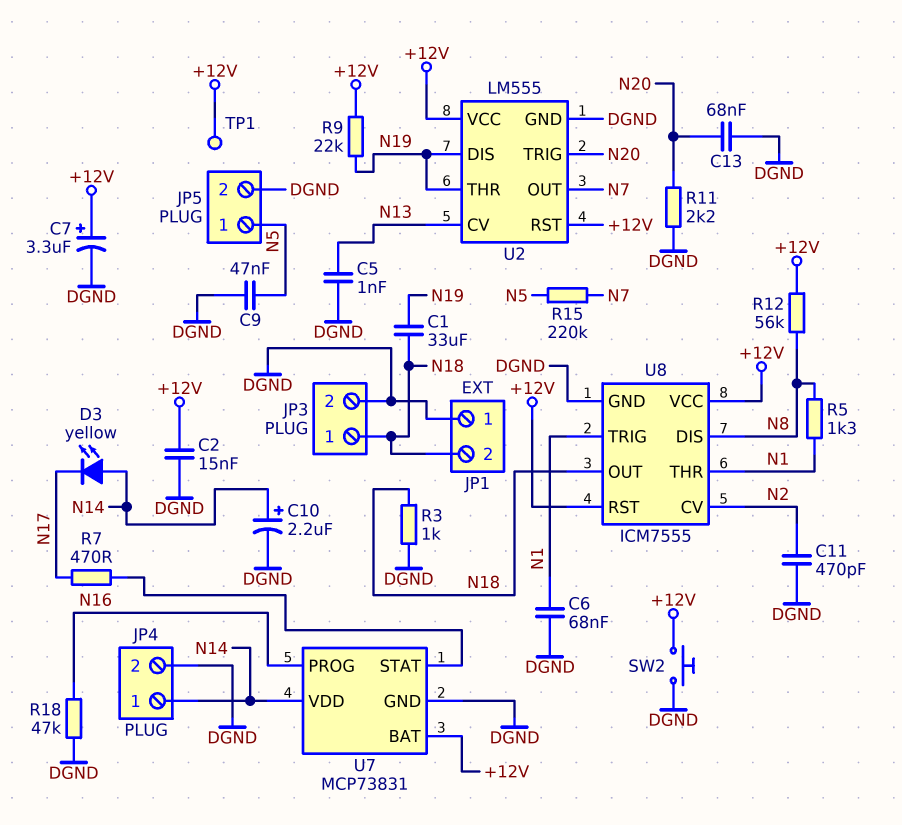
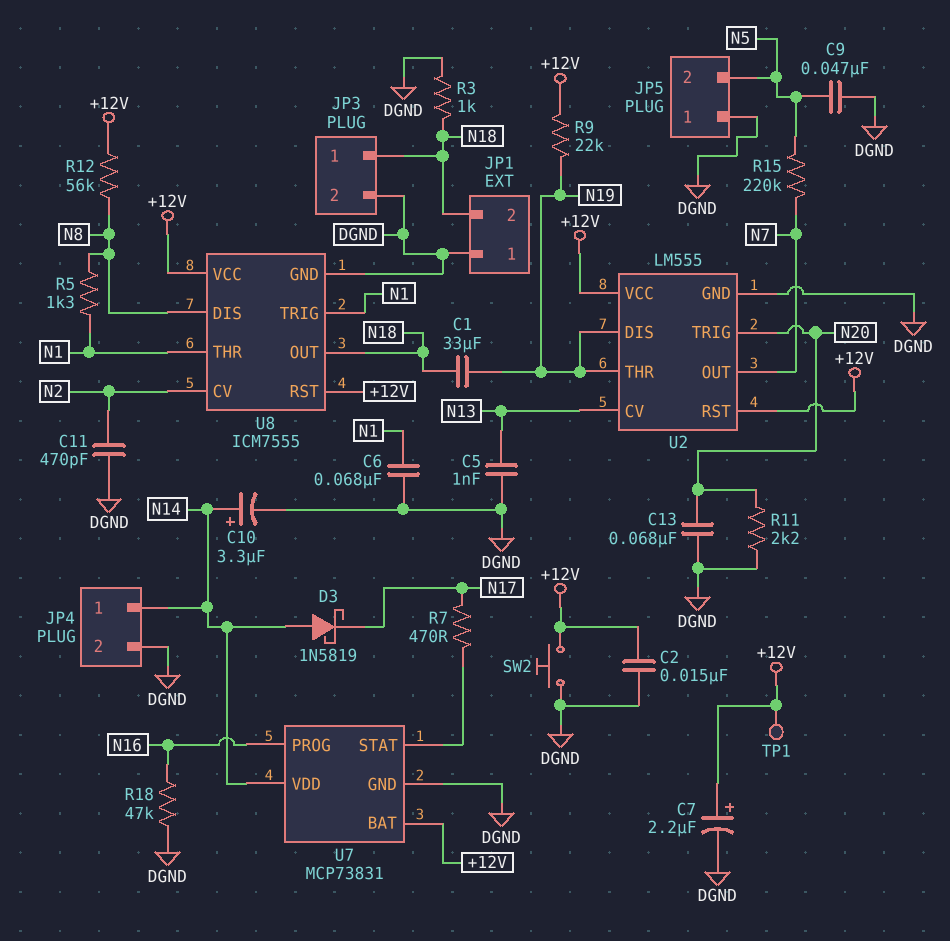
C7: 3.3uF (plus +12V, minus DGND) -> 2.2uF (plus +12V, minus DGND)
C10: 2.2uF (plus N14, minus DGND) -> 3.3uF (plus N14, minus DGND)
D3: LED yellow (A N14, K N17) -> schottky 1N5819 (A N14, K N17)
JP5 pin 1: N5 -> DGND
JP5 pin 2: DGND -> N5

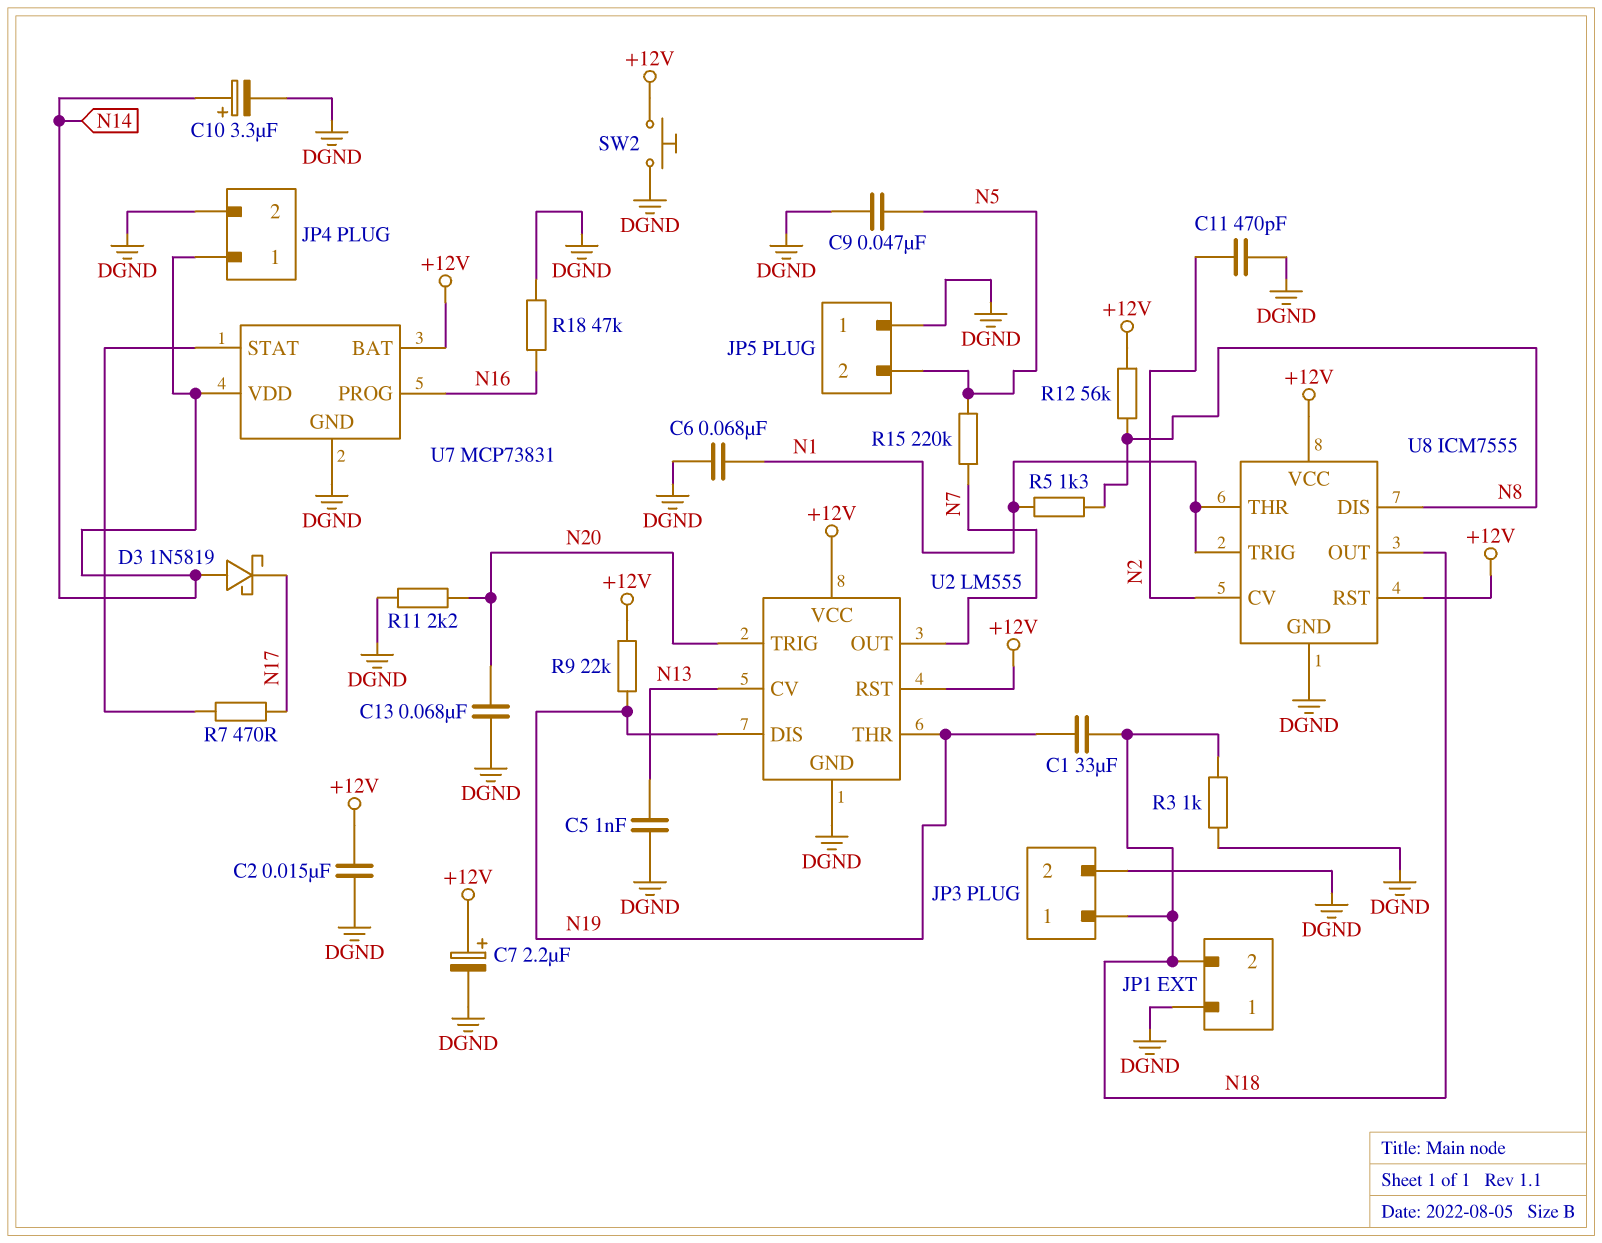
TP1: test point (+12V) -> none

